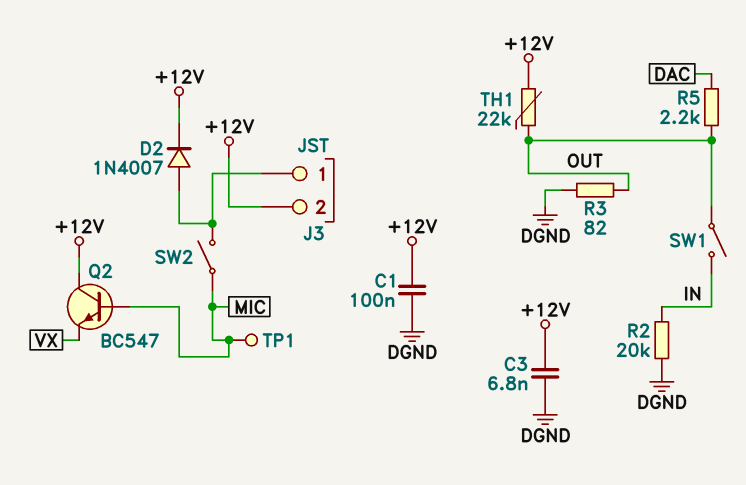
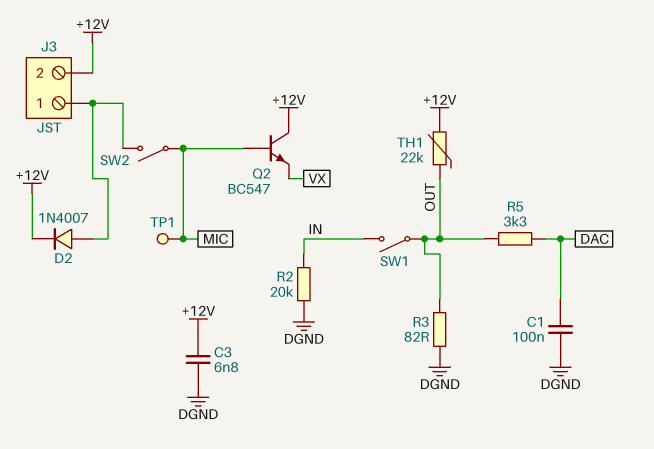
C1: 100nF (+12V, DGND) -> 100nF (DAC, DGND)
R5: 2.2k (DAC, OUT) -> 3.3k (DAC, OUT)

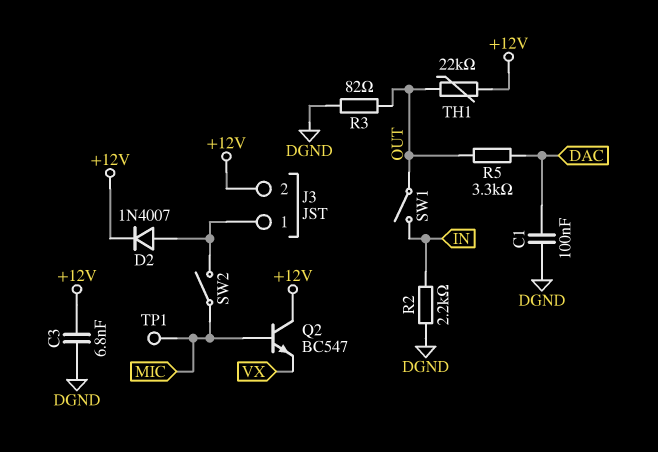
R2: 20k (DGND, IN) -> 2.2k (DGND, IN)

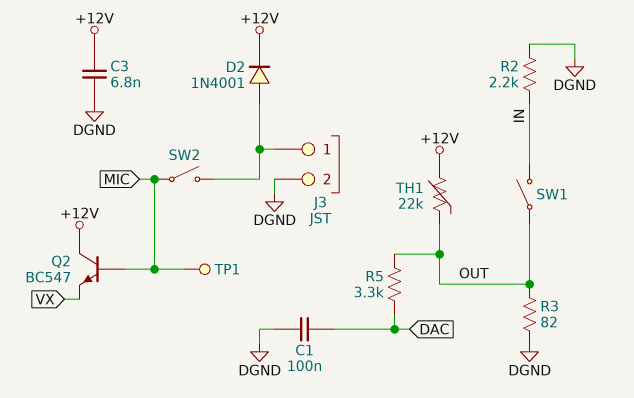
D2: diode 1N4007 (A J3/1, K +12V) -> diode 1N4001 (A J3/1, K +12V)
J3 pin 2: +12V -> DGND

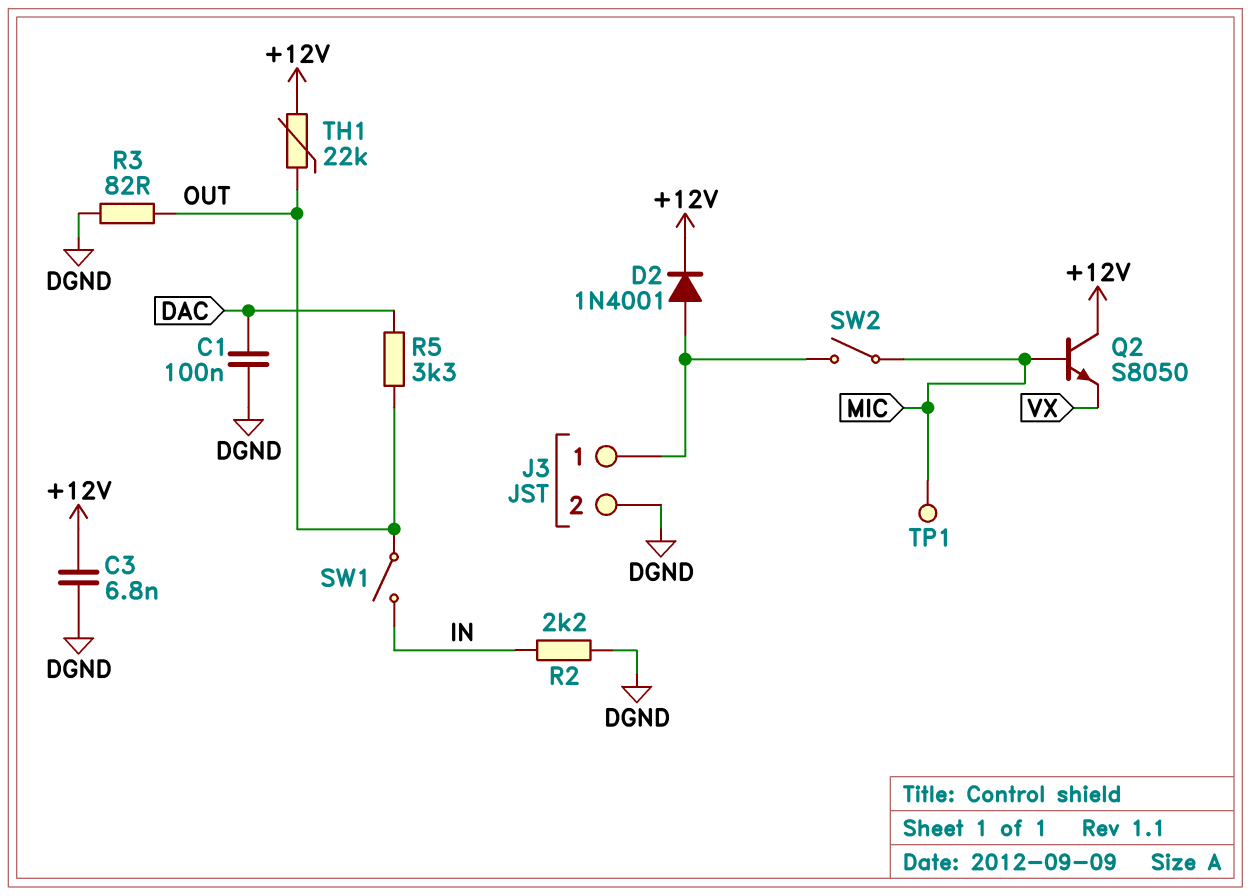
Q2: NPN BC547 (B MIC, C +12V, E VX) -> NPN S8050 (B MIC, C +12V, E VX)

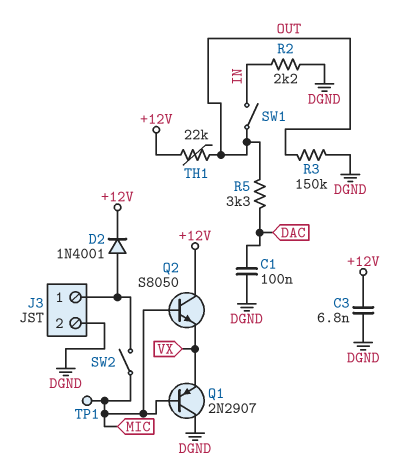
Q1: none -> PNP 2N2907 (B MIC, C DGND, E VX)
R3: 82 (DGND, OUT) -> 150k (DGND, OUT)

